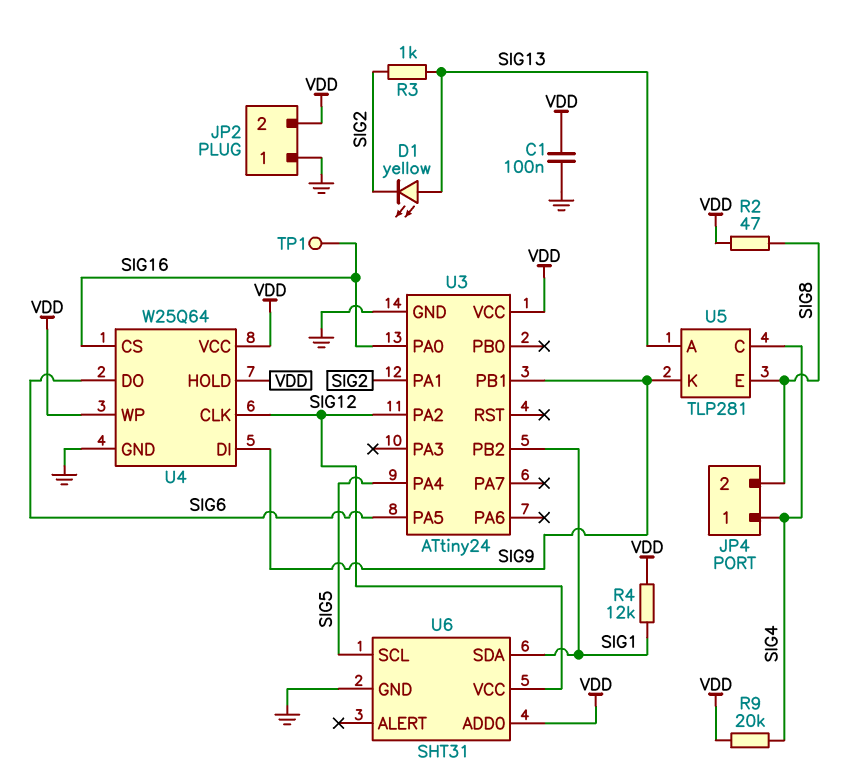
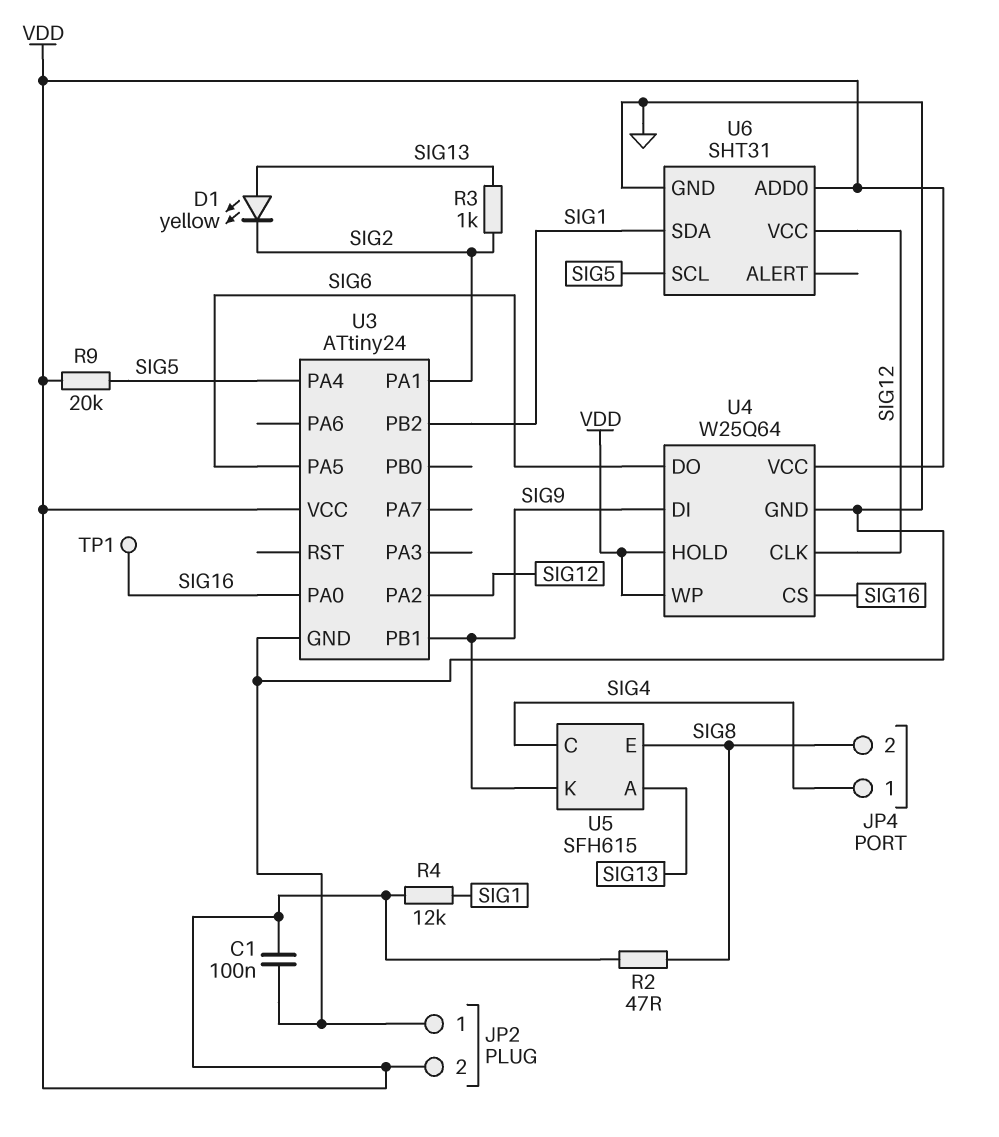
R9: 20k (SIG4, VDD) -> 20k (SIG5, VDD)
U5: TLP281 -> SFH615

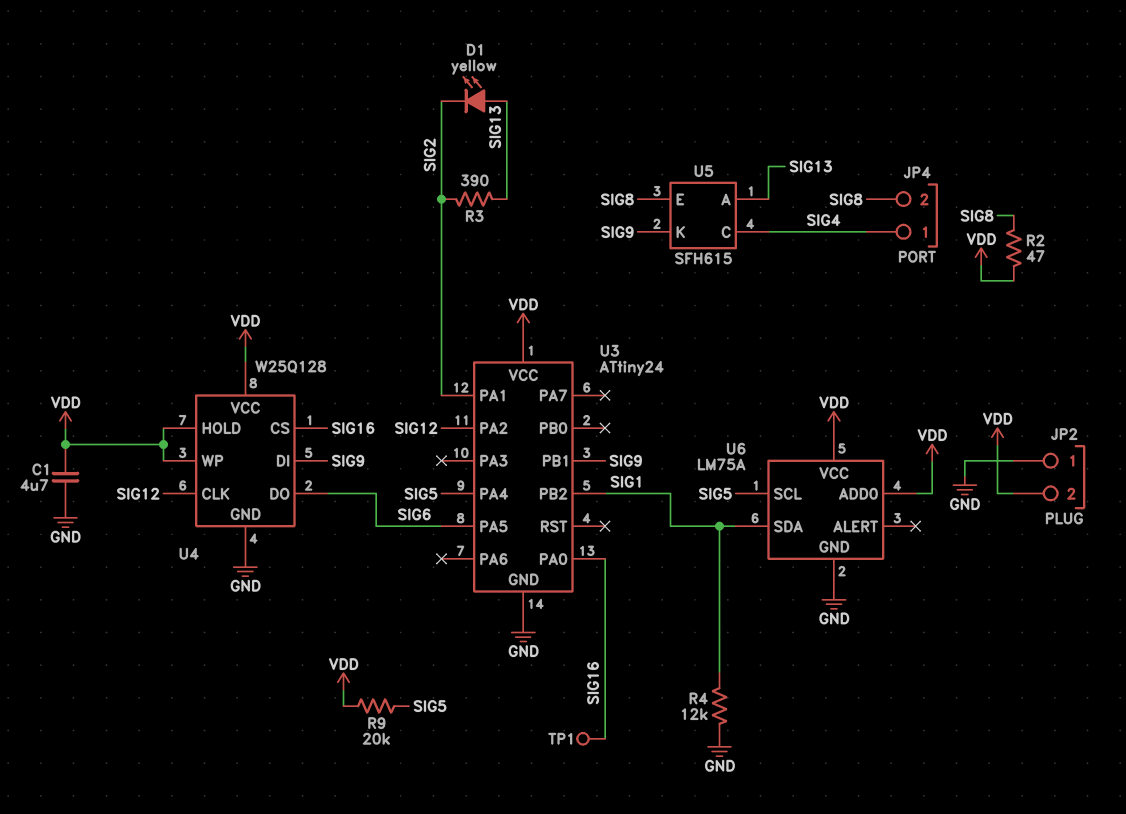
C1: 100nF (GND, VDD) -> 4.7uF (GND, VDD)
R3: 1k (SIG2, SIG13) -> 390 (SIG2, SIG13)
R4: 12k (SIG1, VDD) -> 12k (GND, SIG1)
U4: W25Q64 -> W25Q128
U6: SHT31 -> LM75A
U6 pin VCC: SIG12 -> VDD

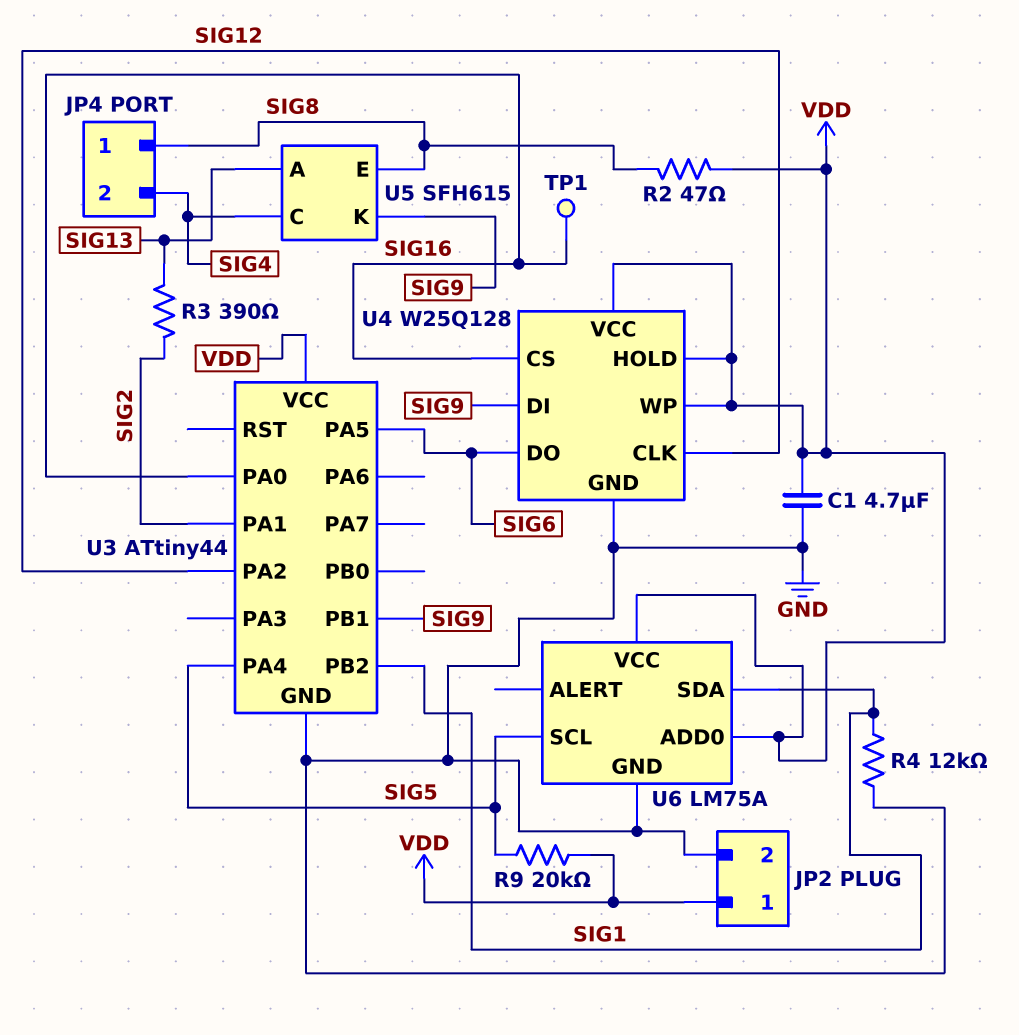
D1: LED yellow (A SIG13, K SIG2) -> none
JP2 pin 1: GND -> VDD
JP2 pin 2: VDD -> GND
JP4 pin 1: SIG4 -> SIG8
JP4 pin 2: SIG8 -> SIG4
U3: ATtiny24 -> ATtiny44

